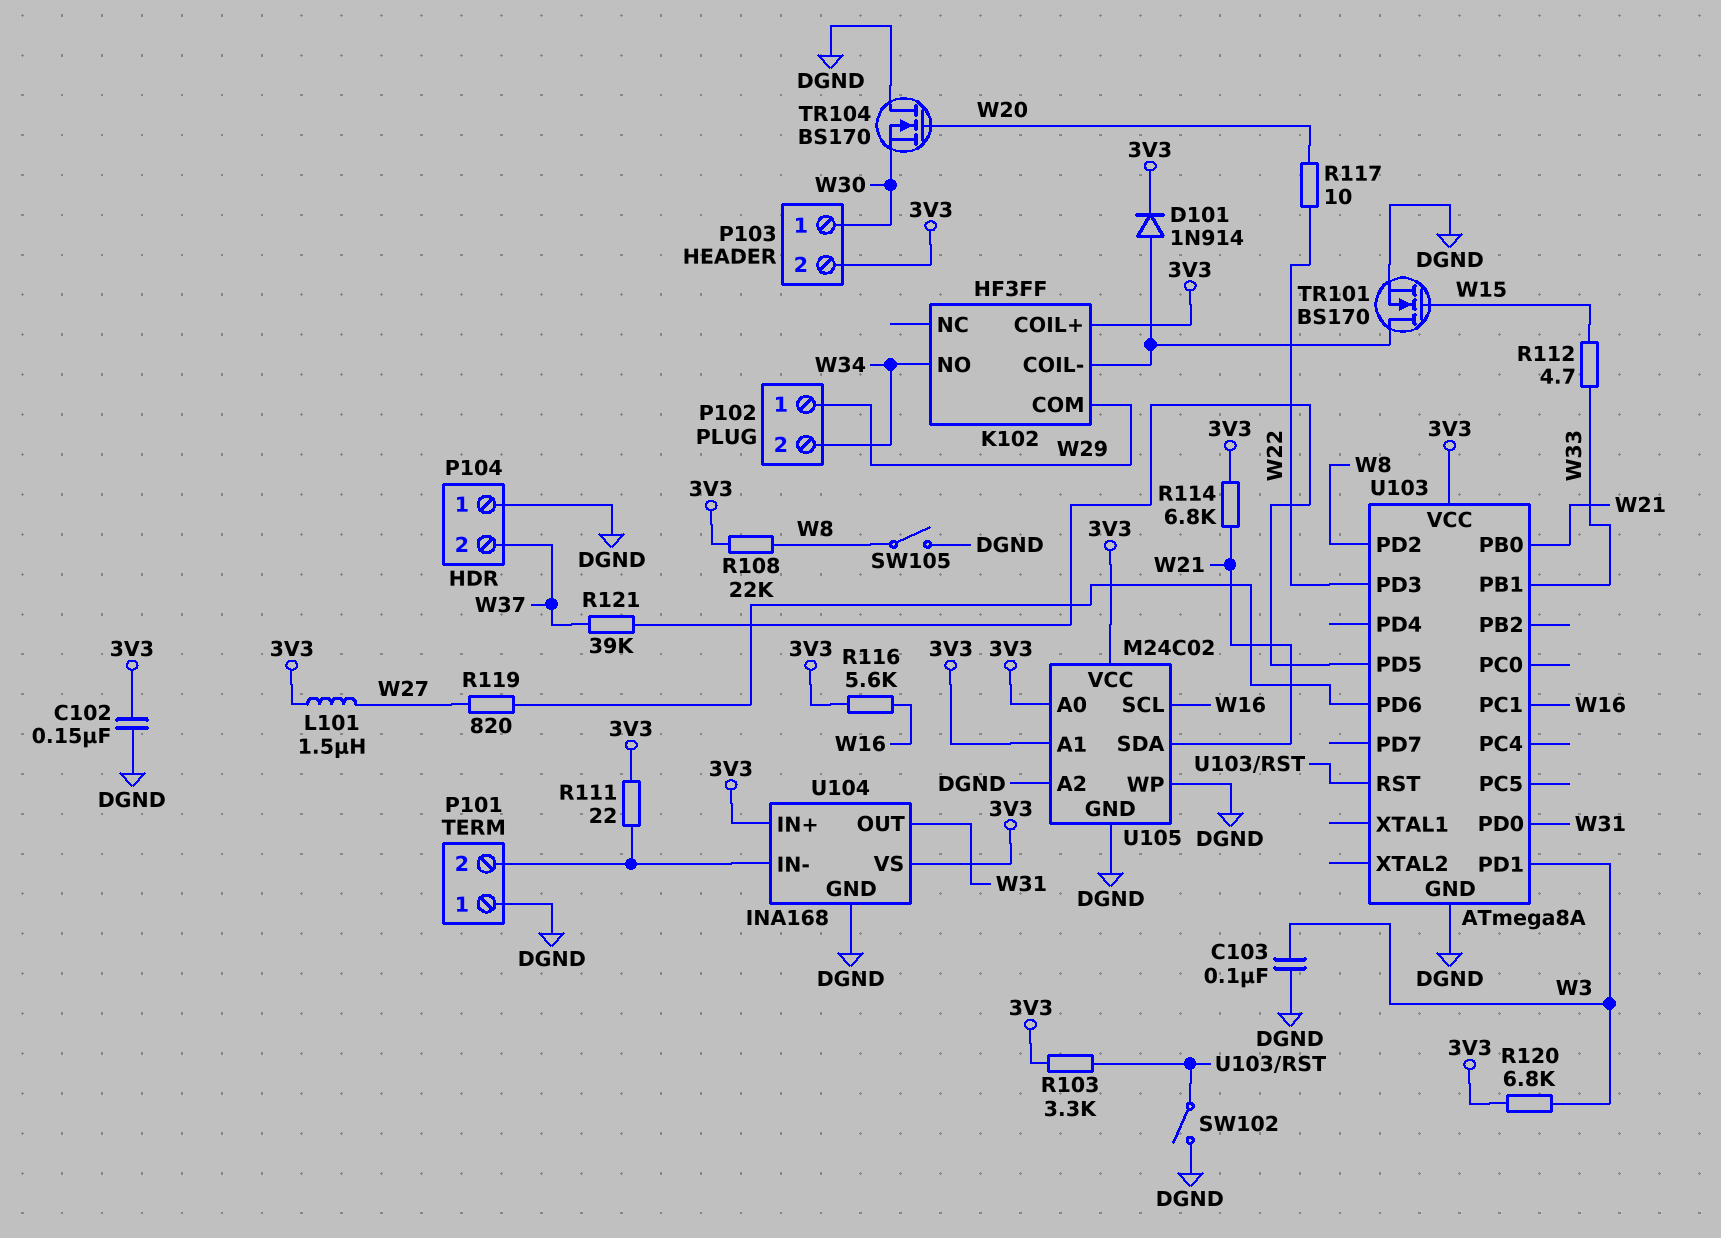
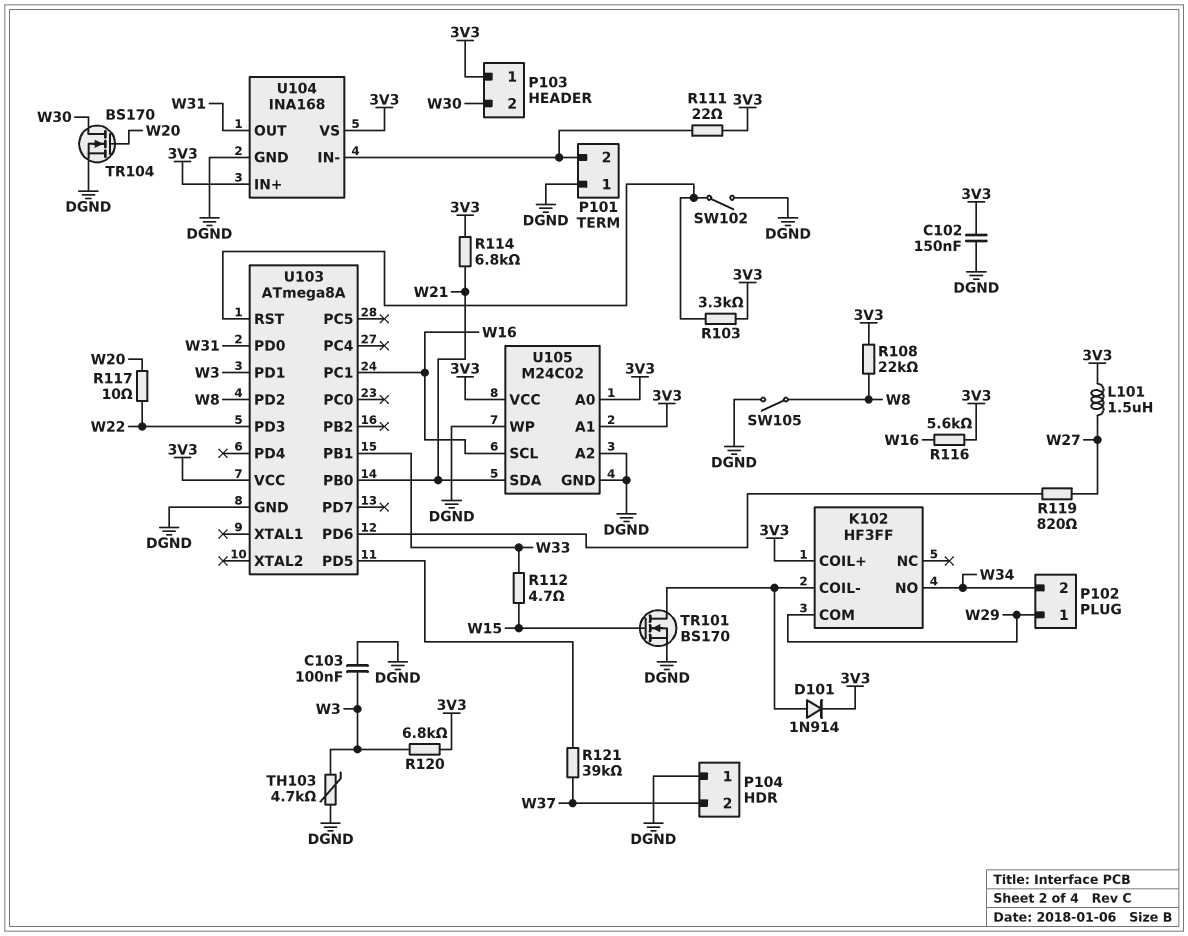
P103 pin 1: W30 -> 3V3
P103 pin 2: 3V3 -> W30
TH103: none -> 4.7k (DGND, W3)
TR104: NMOS BS170 (G W20, D DGND, S W30) -> NMOS BS170 (G W20, D W30, S DGND)

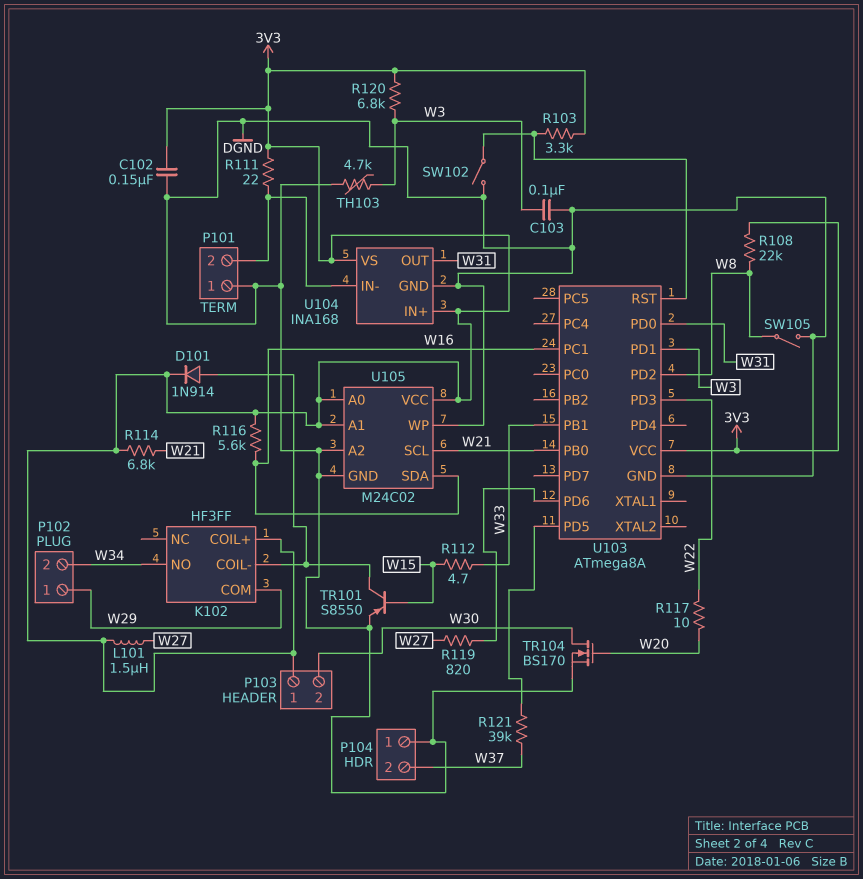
TR101: NMOS BS170 (G W15, D K102/COIL-, S DGND) -> PNP S8550 (B W15, C K102/COIL-, E DGND)
U105 pin SCL: W16 -> W21
U105 pin SDA: W21 -> W16

